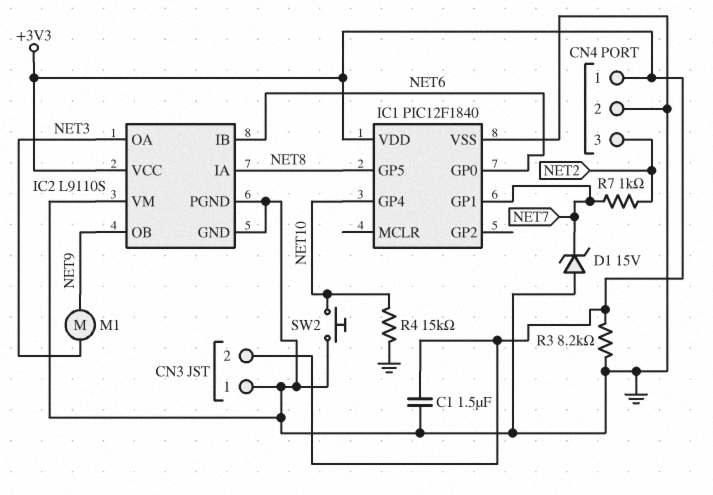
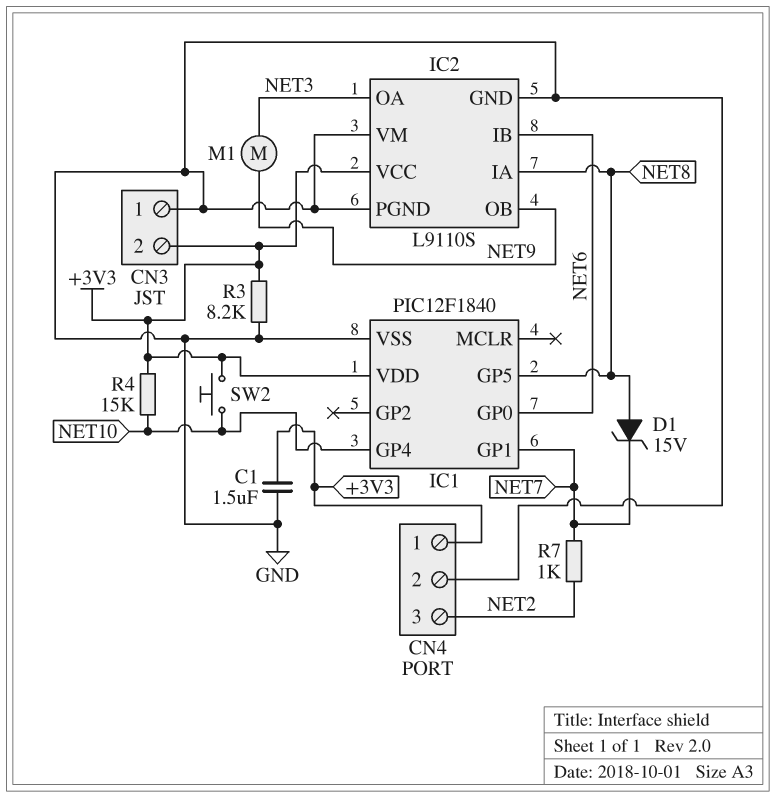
D1: zener 15V (A GND, K NET7) -> zener 15V (A NET8, K NET7)
R4: 15k (GND, NET10) -> 15k (+3V3, NET10)
SW2: button (GND, NET10) -> button (+3V3, NET10)

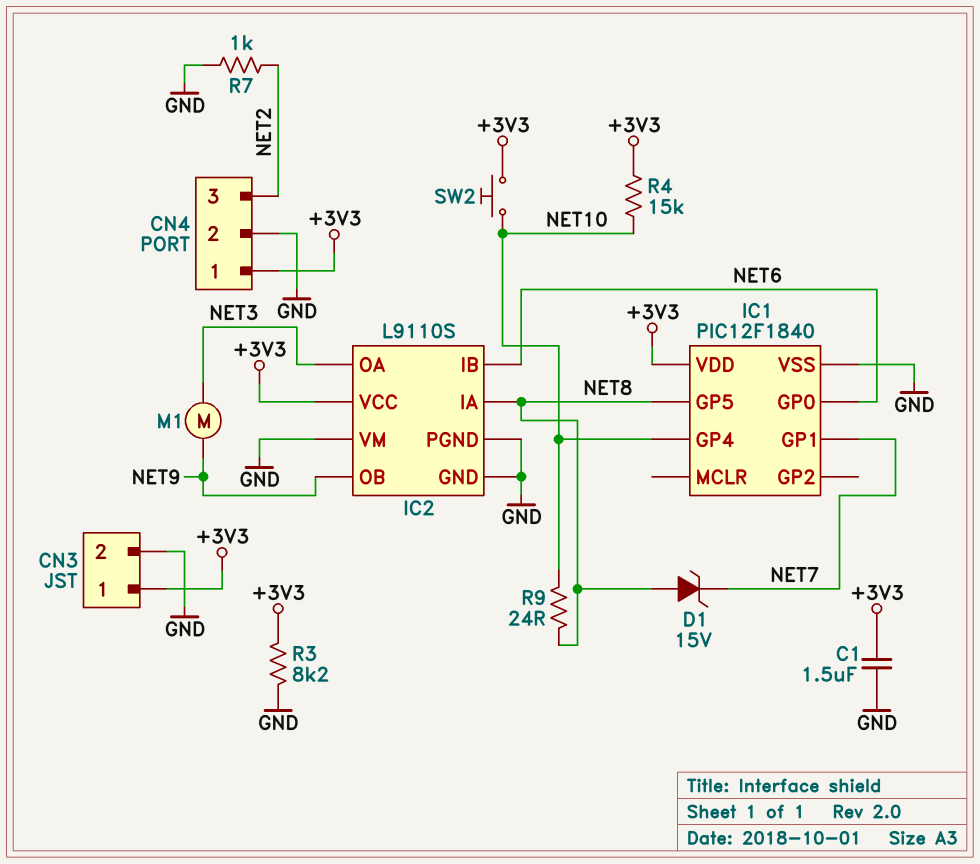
CN3 pin 1: GND -> +3V3
CN3 pin 2: +3V3 -> GND
R7: 1k (NET2, NET7) -> 1k (GND, NET2)
R9: none -> 24 (NET8, NET10)

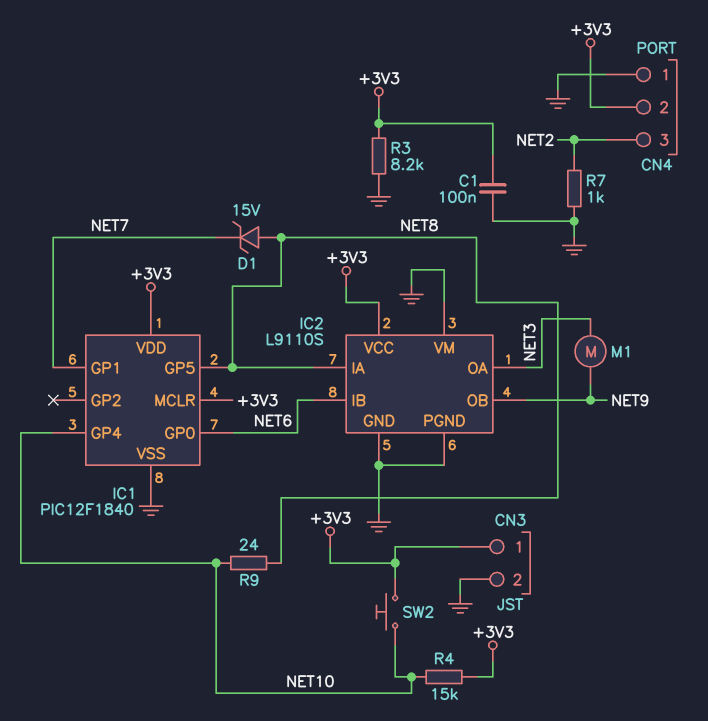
C1: 1.5uF (+3V3, GND) -> 100nF (+3V3, GND)
CN4 pin 1: +3V3 -> GND
CN4 pin 2: GND -> +3V3
IC1 pin MCLR: none -> +3V3

